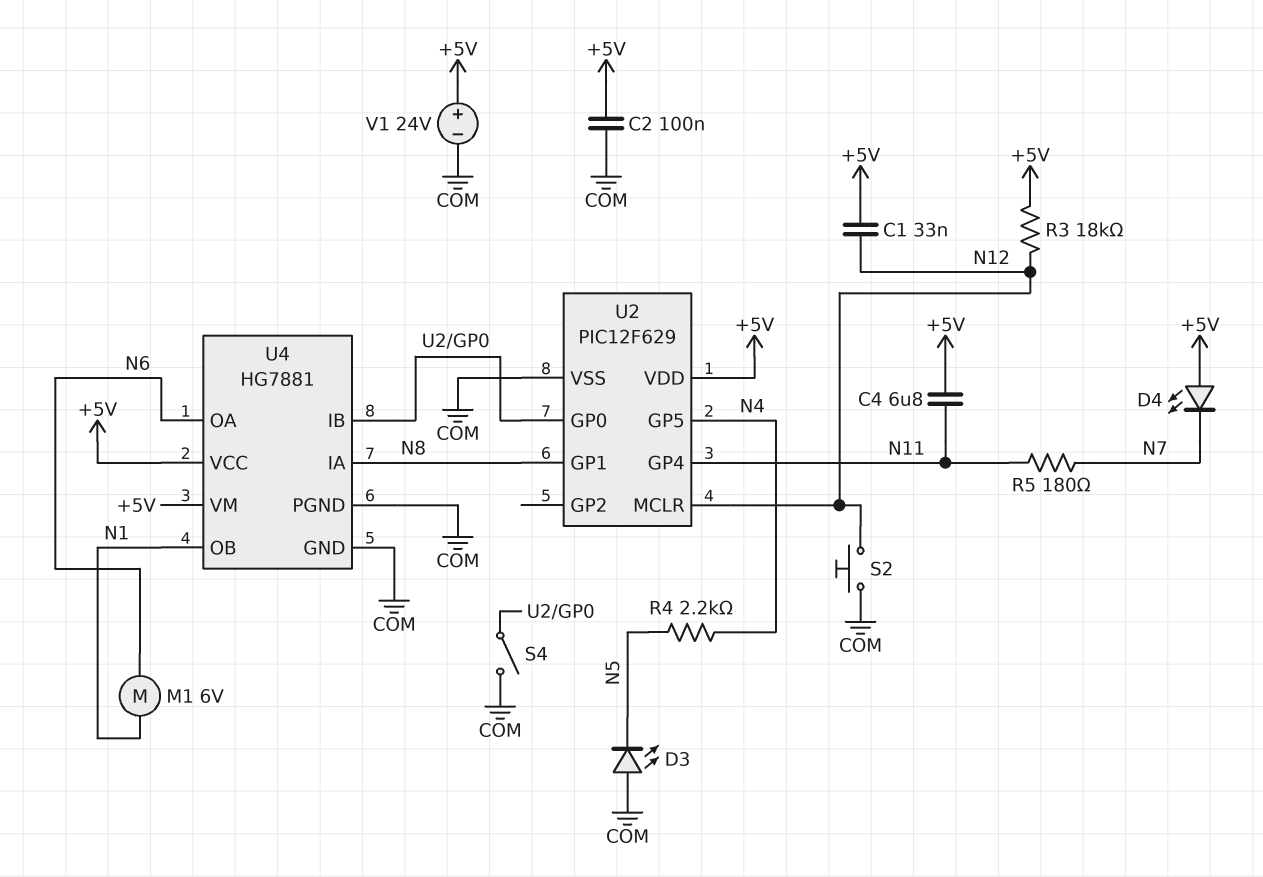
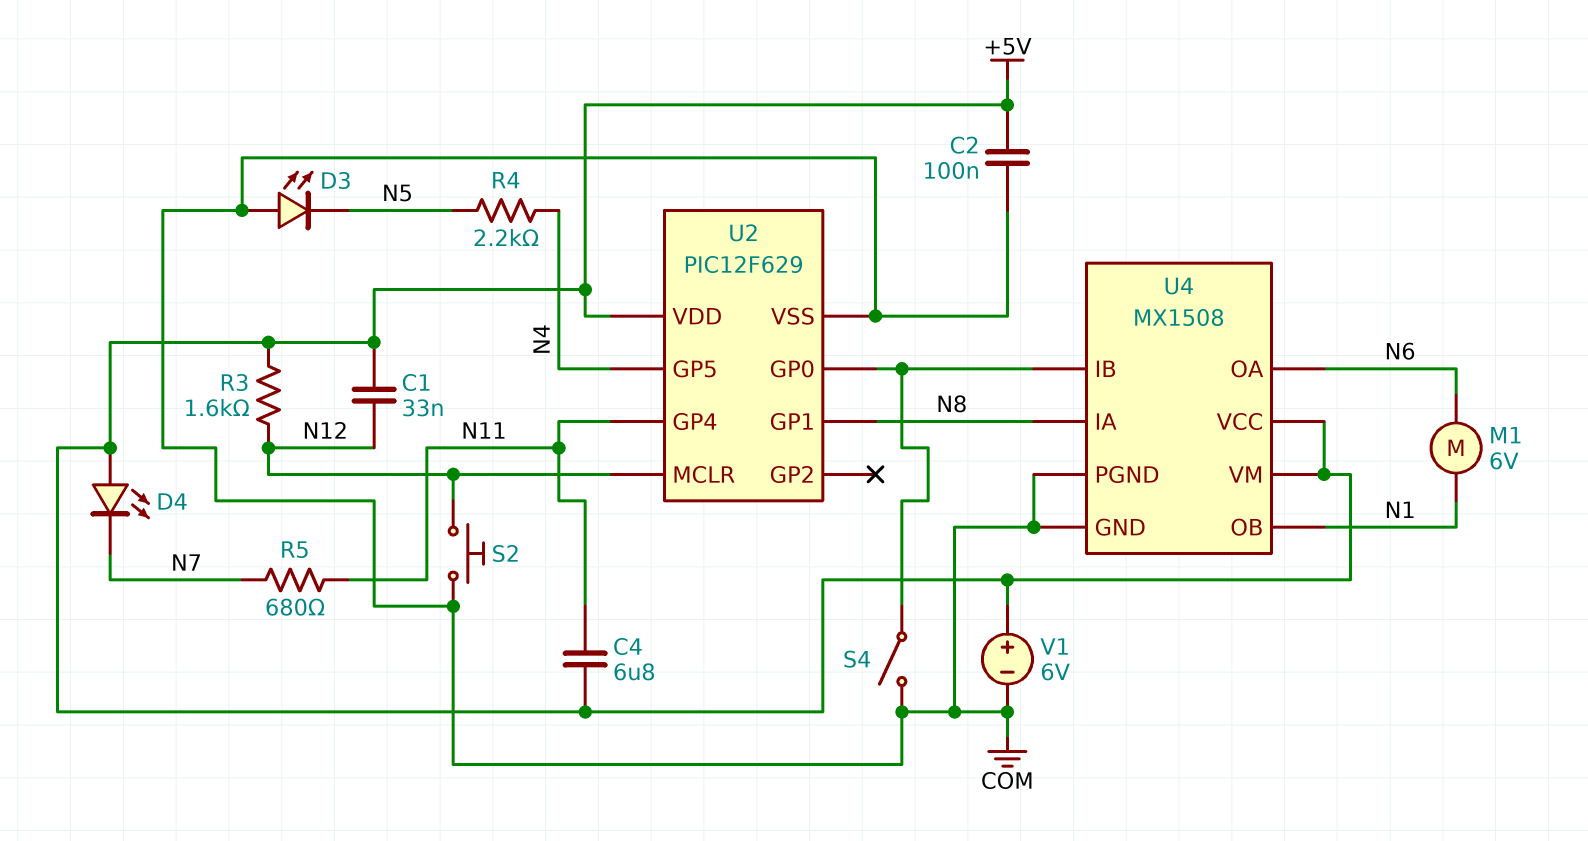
R3: 18k (+5V, N12) -> 1.6k (+5V, N12)
R5: 180 (N7, N11) -> 680 (N7, N11)
U4: HG7881 -> MX1508
V1: 24V (plus +5V, minus COM) -> 6V (plus +5V, minus COM)

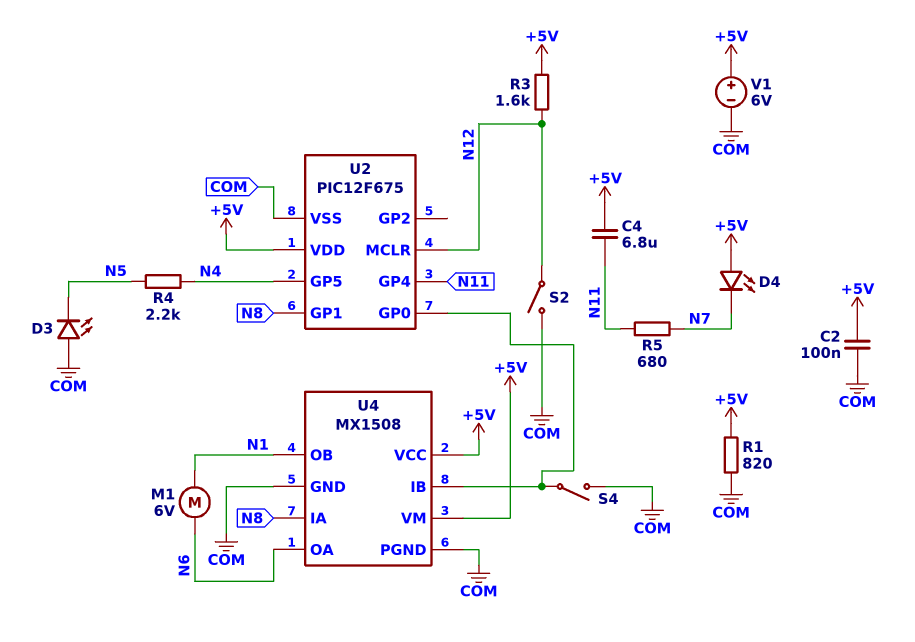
C1: 33nF (+5V, N12) -> none
R1: none -> 820 (+5V, COM)
S2: button (COM, N12) -> switch (COM, N12)
U2: PIC12F629 -> PIC12F675

